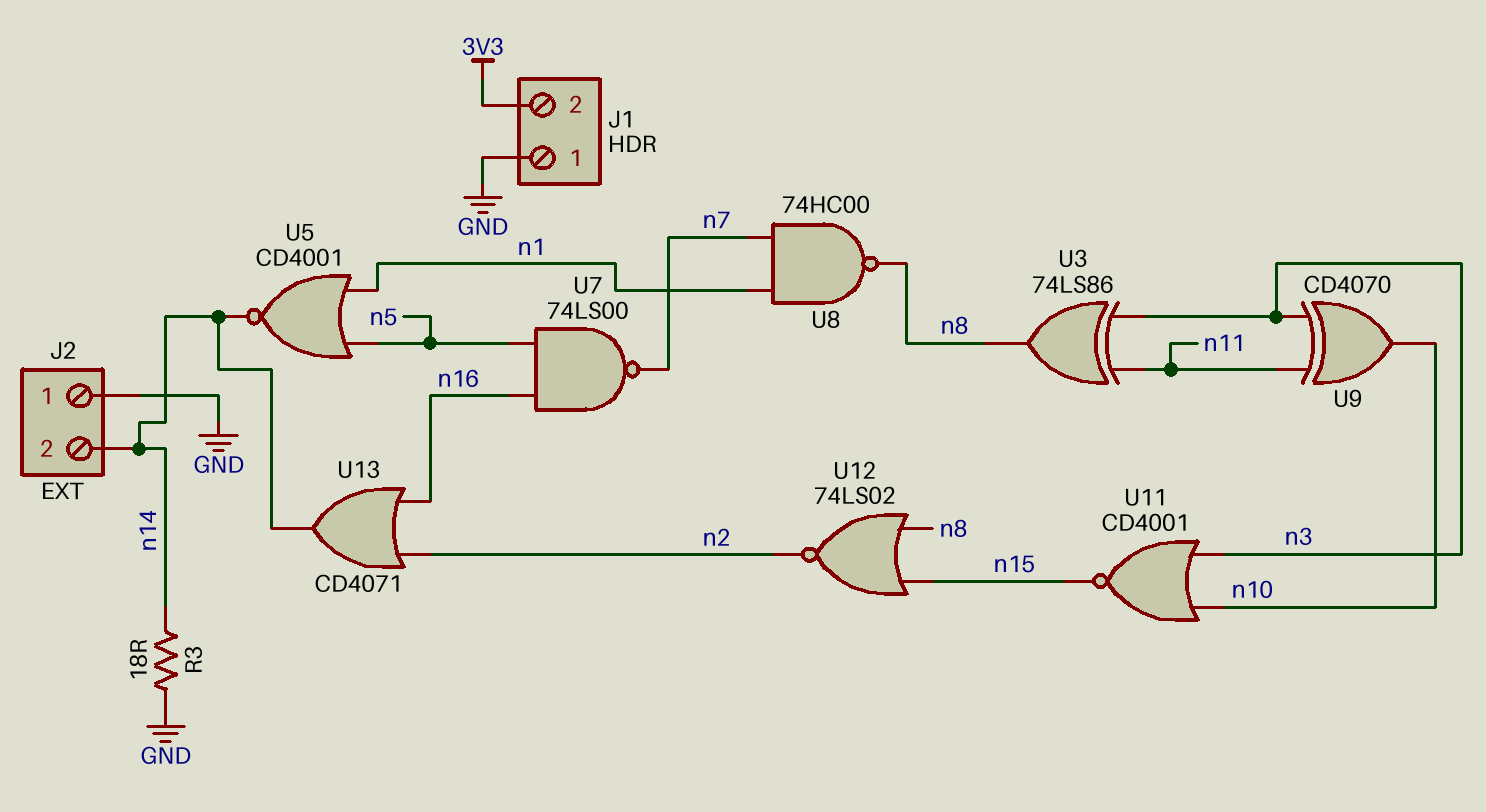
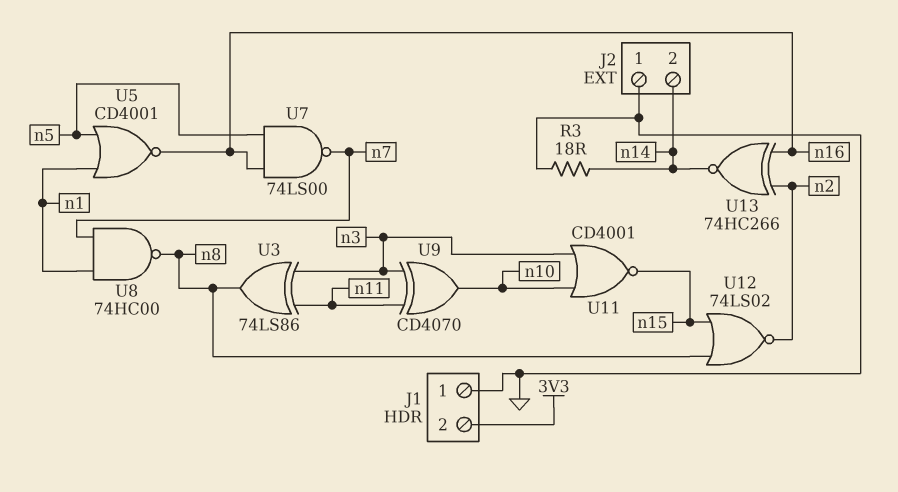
U5: NOR CD4001 (in n1, in n5, out n14) -> NOR CD4001 (in n1, in n5, out n16)
U13: OR CD4071 (in n2, in n16, out n14) -> XNOR 74HC266 (in n2, in n16, out n14)

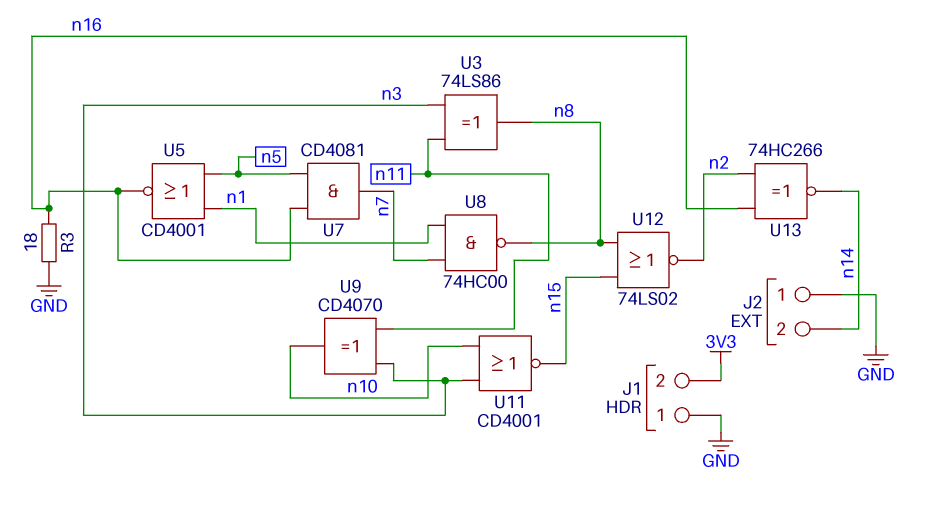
R3: 18 (GND, n14) -> 18 (GND, n16)
U7: NAND 74LS00 (in n5, in n16, out n7) -> AND CD4081 (in n5, in n16, out n7)

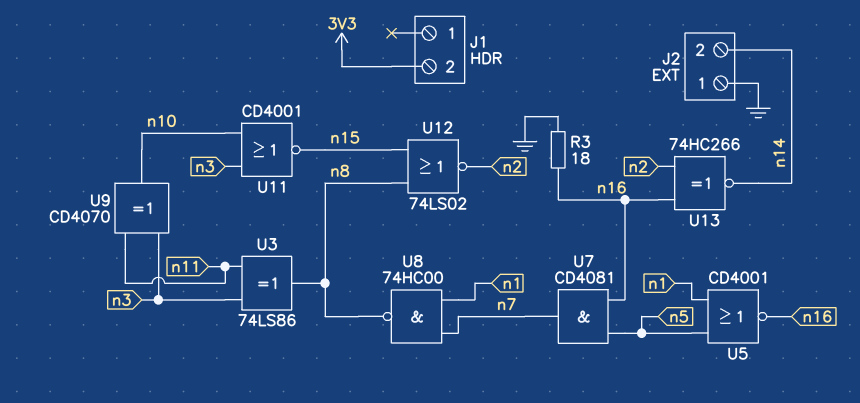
J1 pin 1: GND -> none

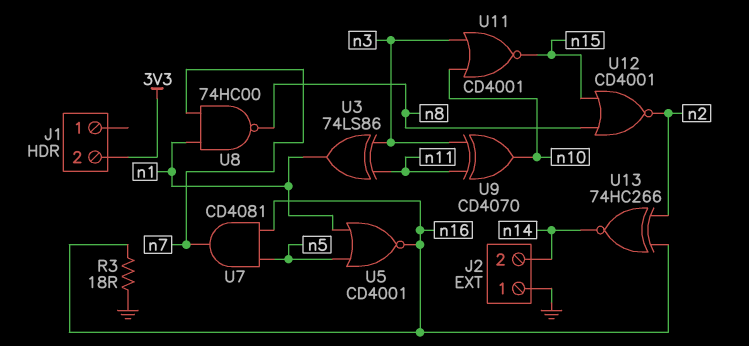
U3: XOR 74LS86 (in n3, in n11, out n8) -> XOR 74LS86 (in n3, in n11, out n1)
U12: NOR 74LS02 (in n8, in n15, out n2) -> NOR CD4001 (in n8, in n15, out n2)

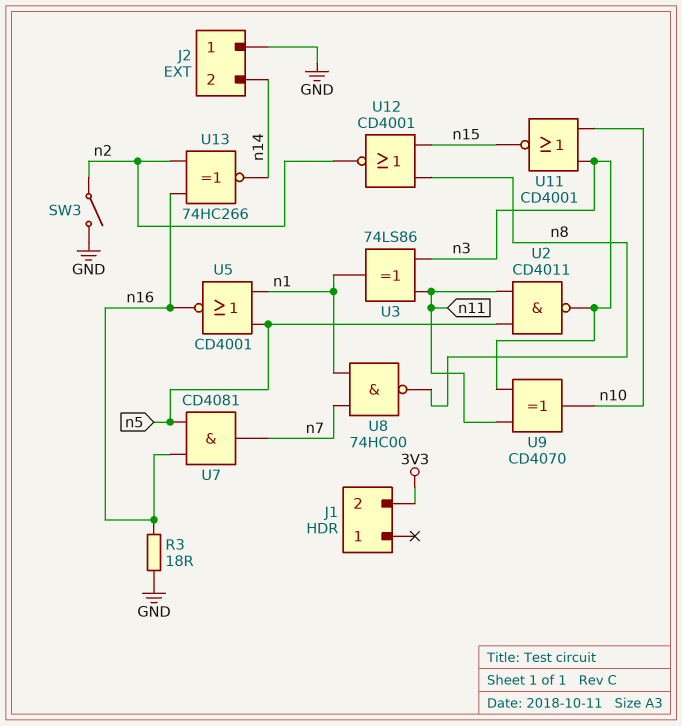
SW3: none -> switch (GND, n2)
U2: none -> NAND CD4011 (in n5, in n11, out n3)

